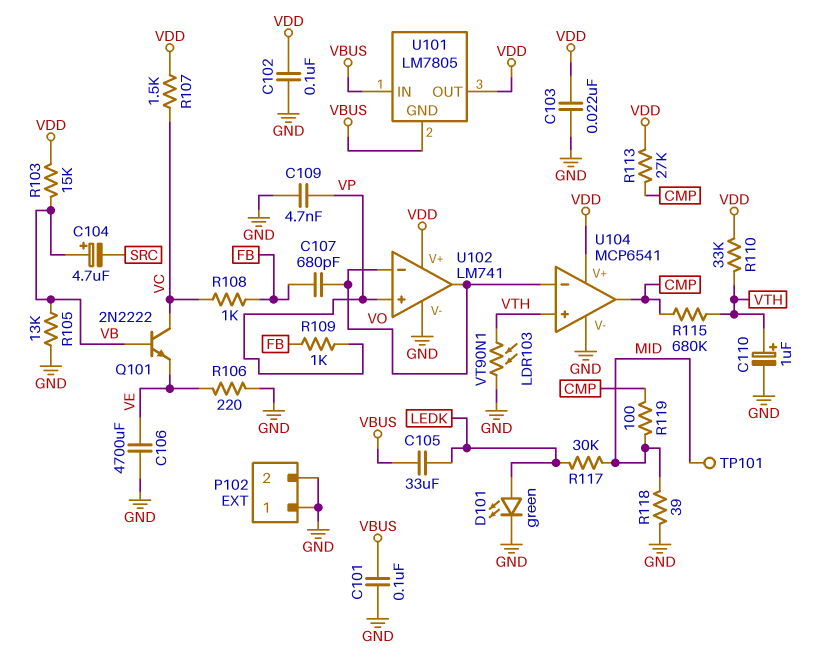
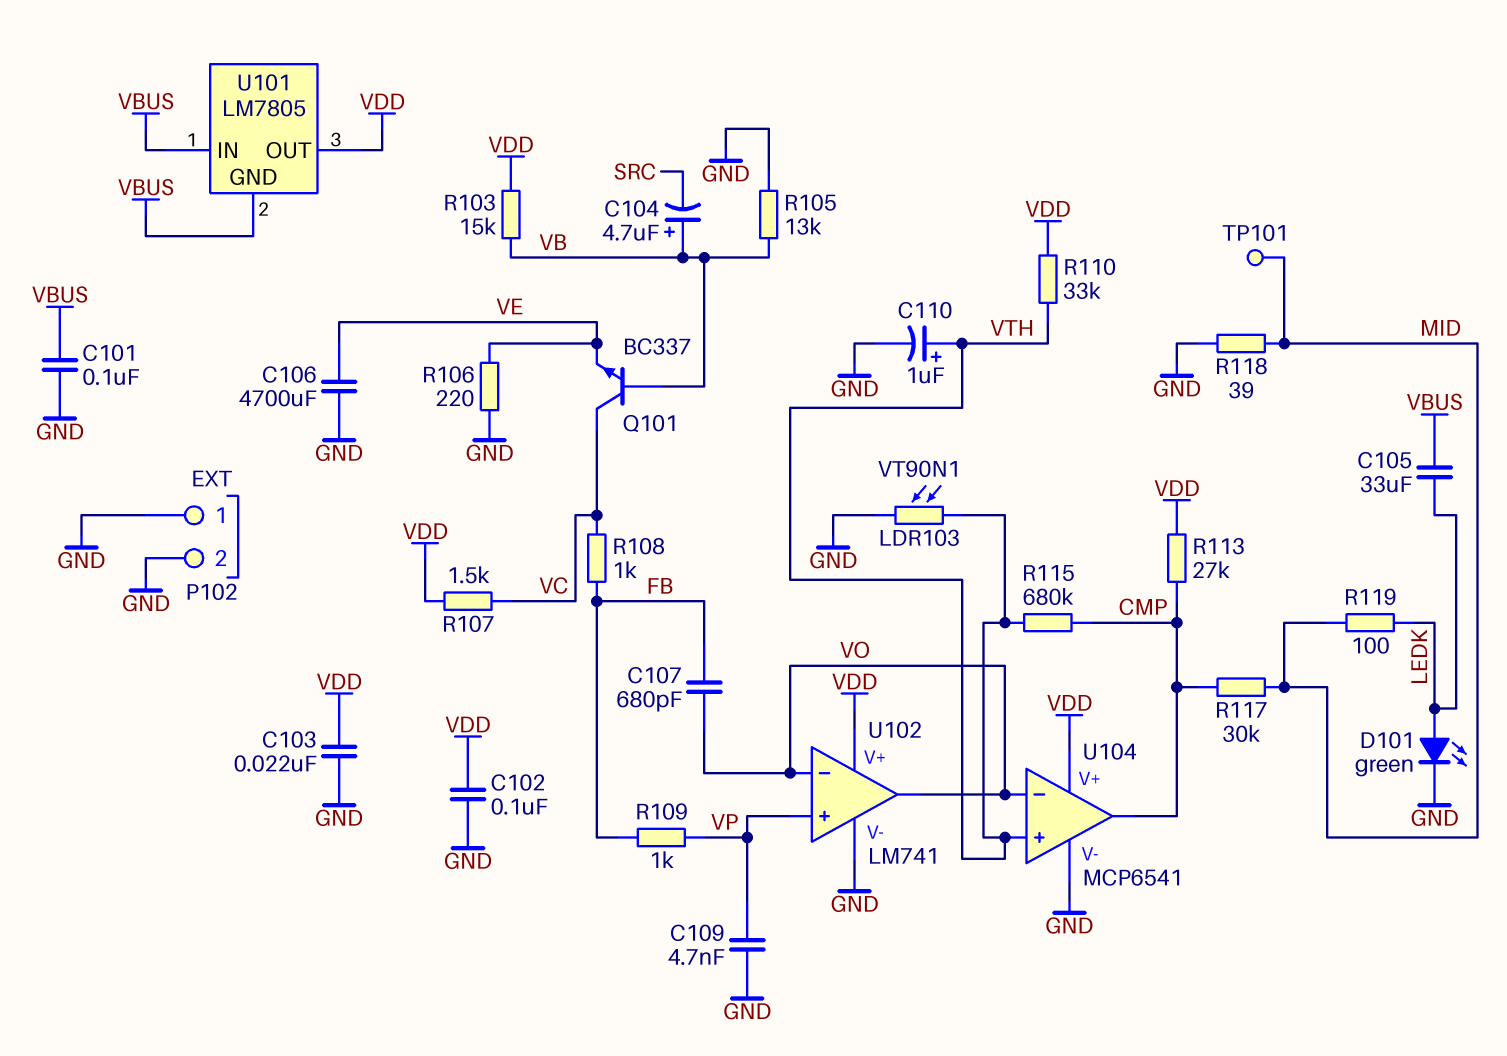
Q101: NPN 2N2222 (B VB, C VC, E VE) -> NPN BC337 (B VB, C VC, E VE)
R117: 30k (LEDK, MID) -> 30k (CMP, MID)
R119: 100 (CMP, MID) -> 100 (LEDK, MID)

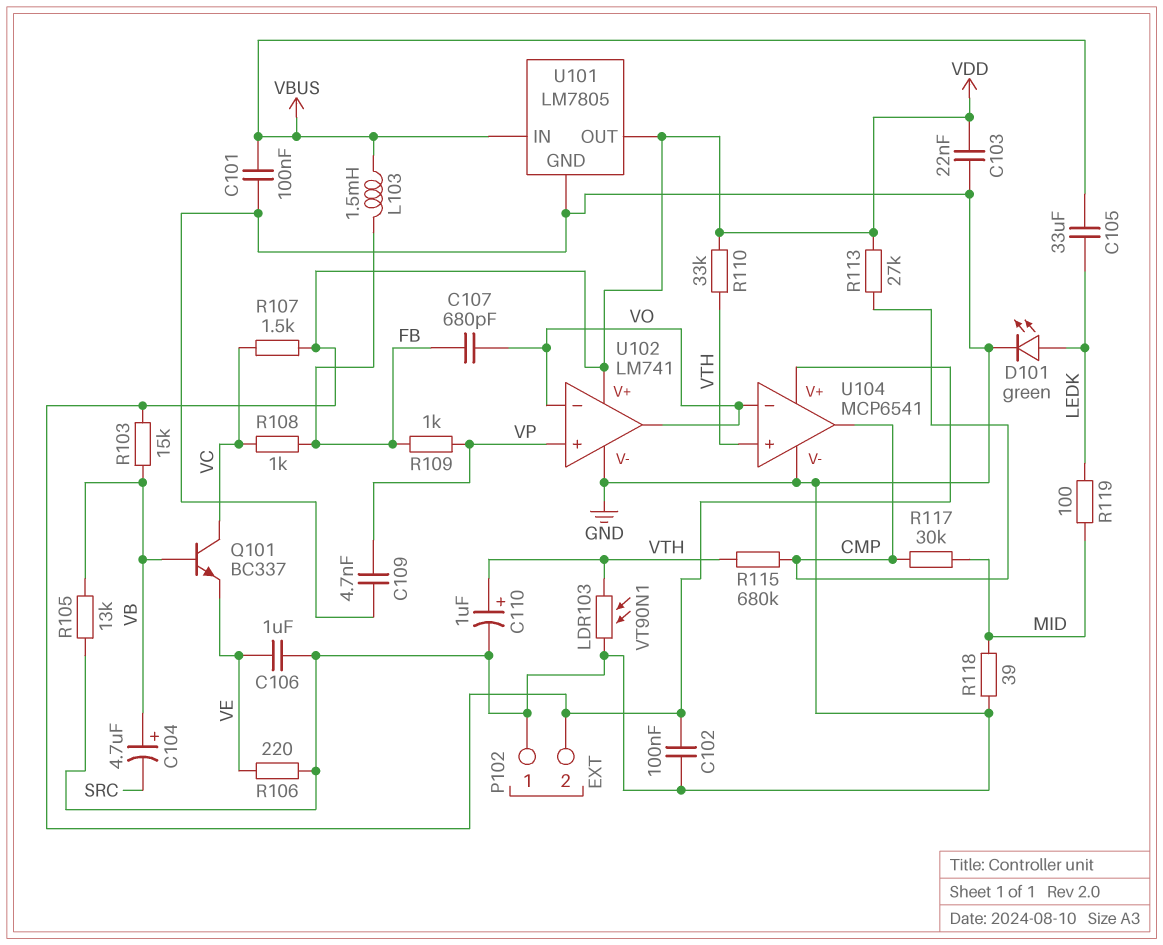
C106: 4700uF (GND, VE) -> 1uF (GND, VE)
L103: none -> 1.5mH (FB, VBUS)
P102 pin 2: GND -> VDD
TP101: test point (MID) -> none
U101 pin GND: VBUS -> GND

